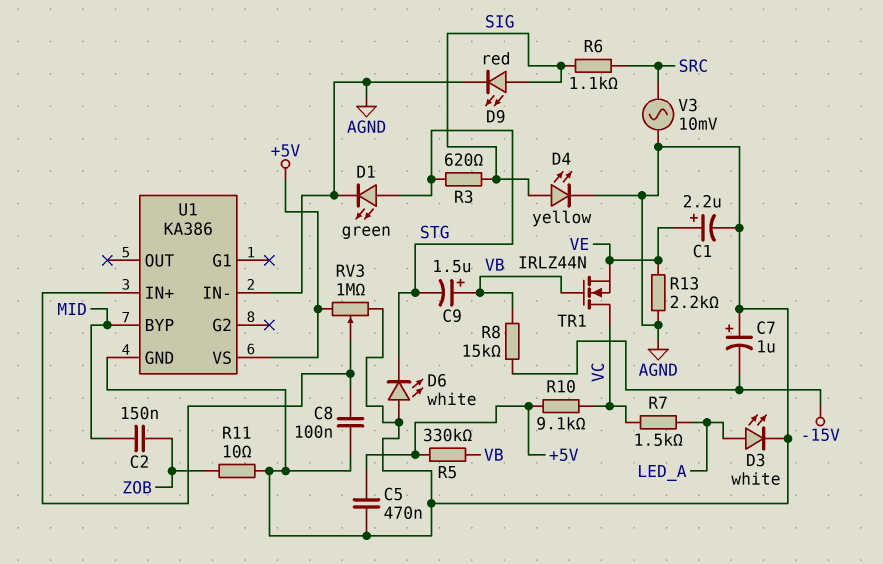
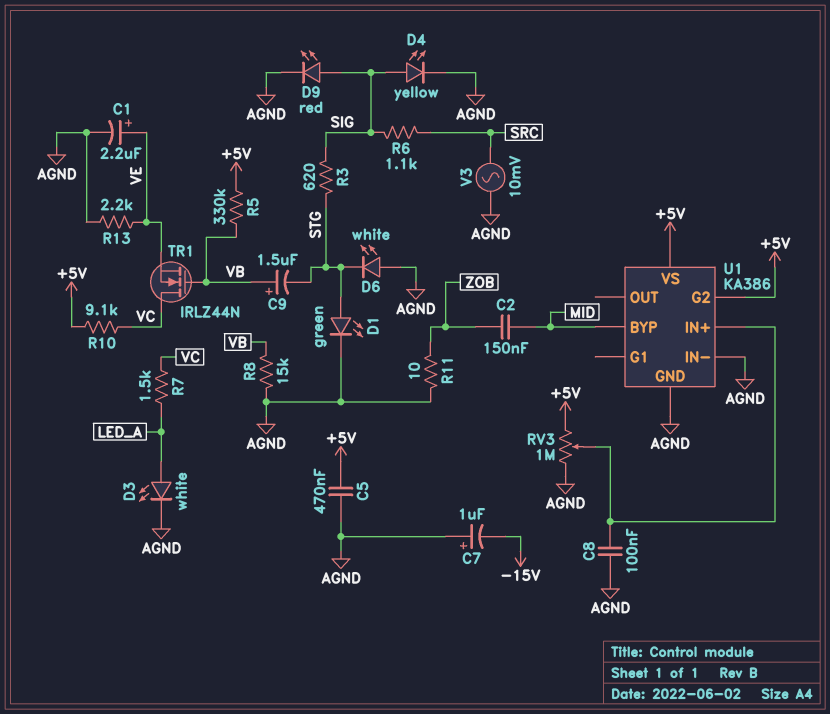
R8: 15k (-15V, VB) -> 15k (AGND, VB)
U1 pin G2: none -> +5V

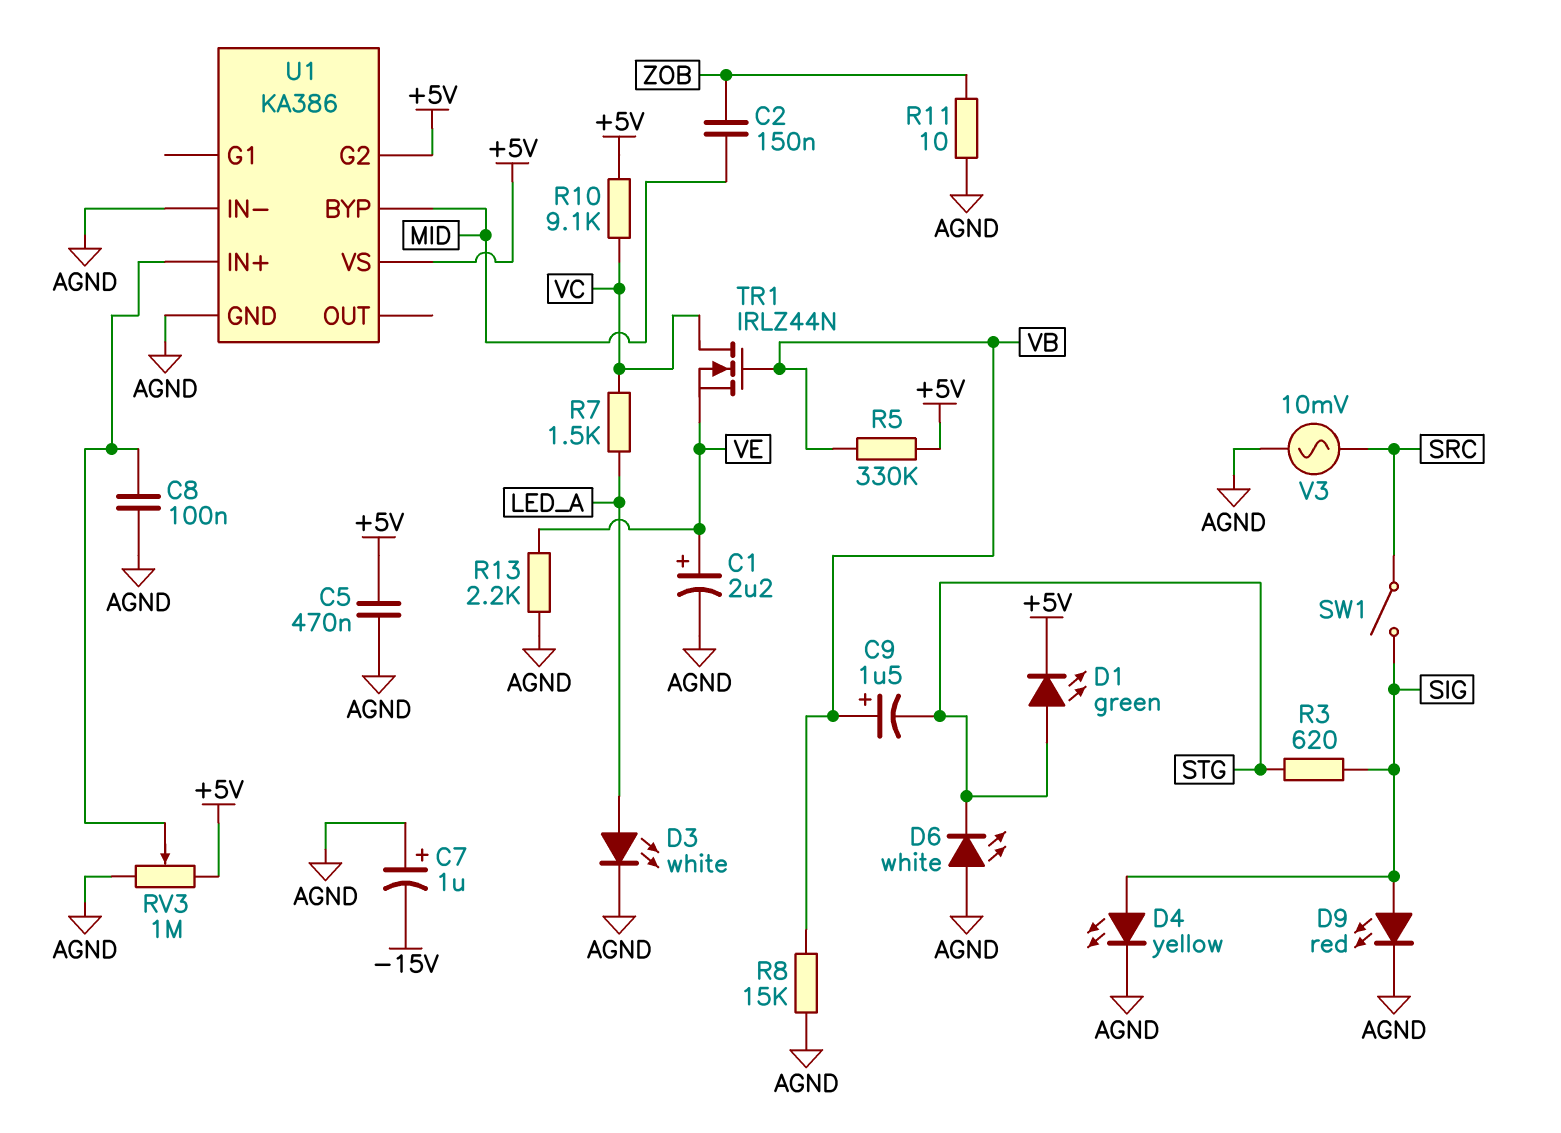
D1: LED green (A STG, K AGND) -> LED green (A STG, K +5V)
R6: 1.1k (SIG, SRC) -> none
SW1: none -> switch (SIG, SRC)

